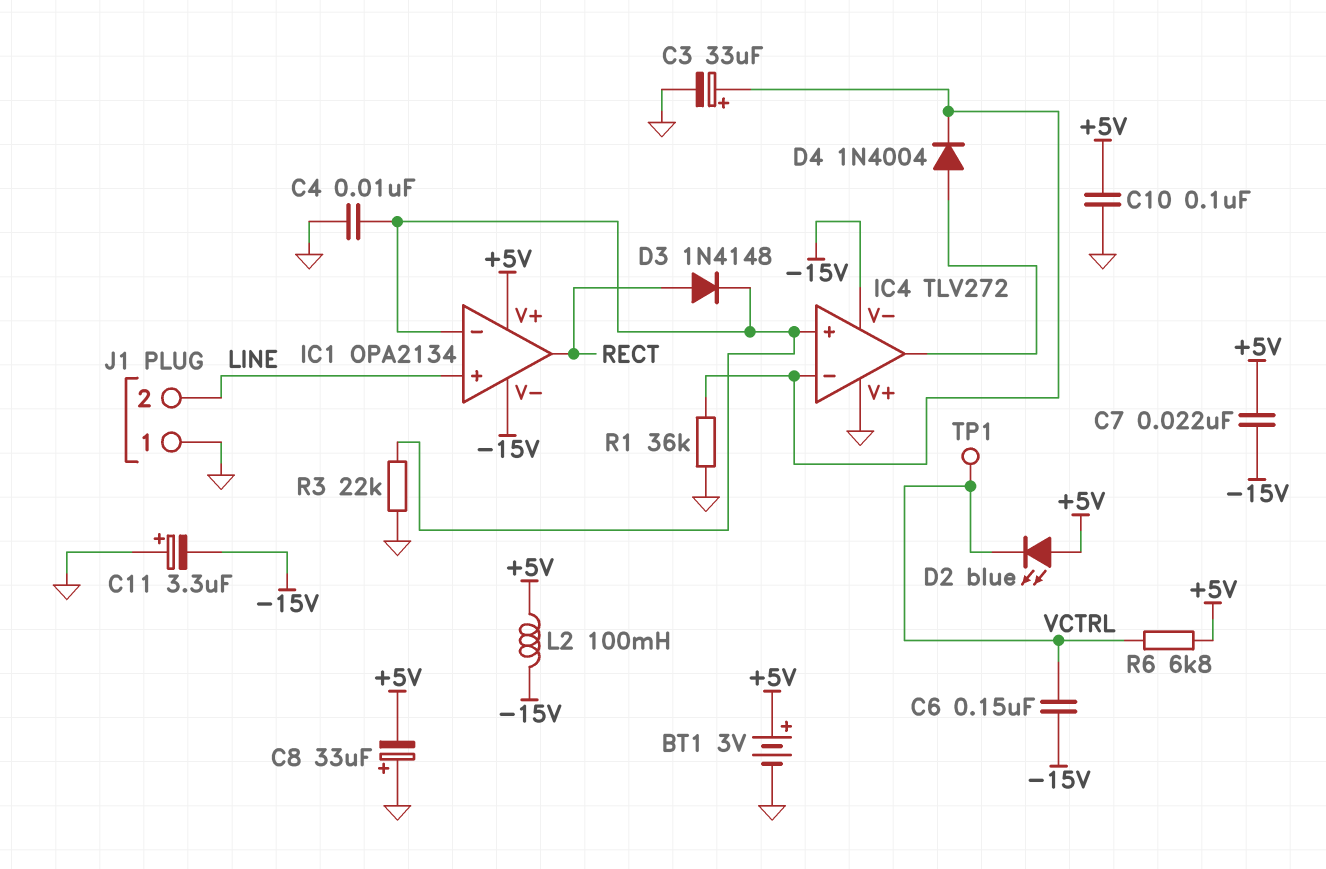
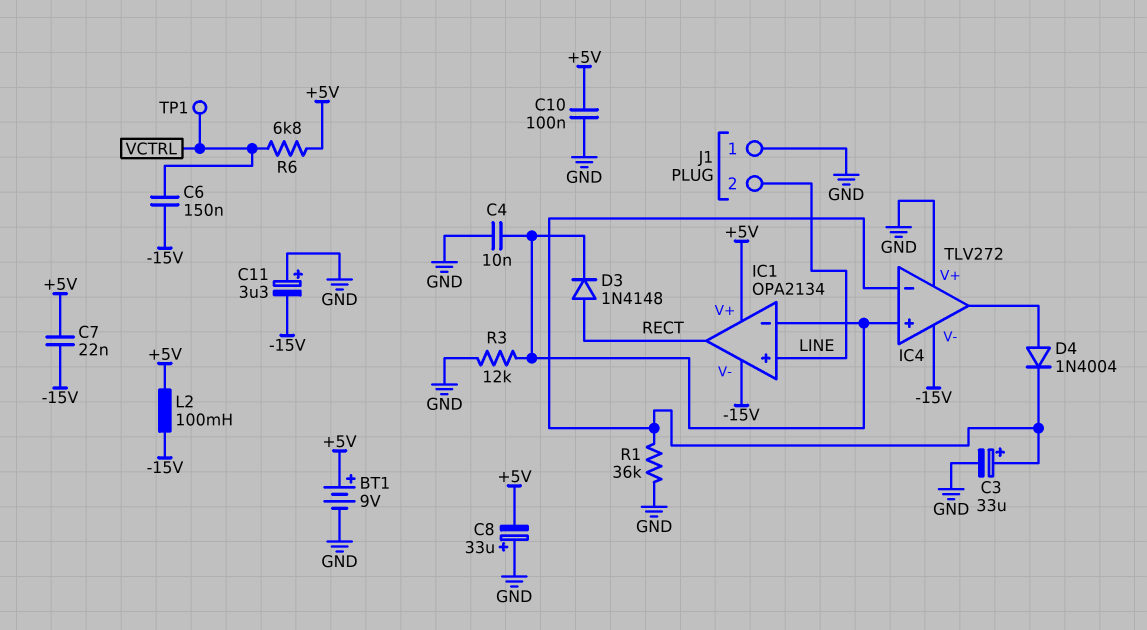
BT1: 3V (plus +5V, minus GND) -> 9V (plus +5V, minus GND)
D2: LED blue (A +5V, K VCTRL) -> none
R3: 22k (GND, IC1/in-) -> 12k (GND, IC1/in-)

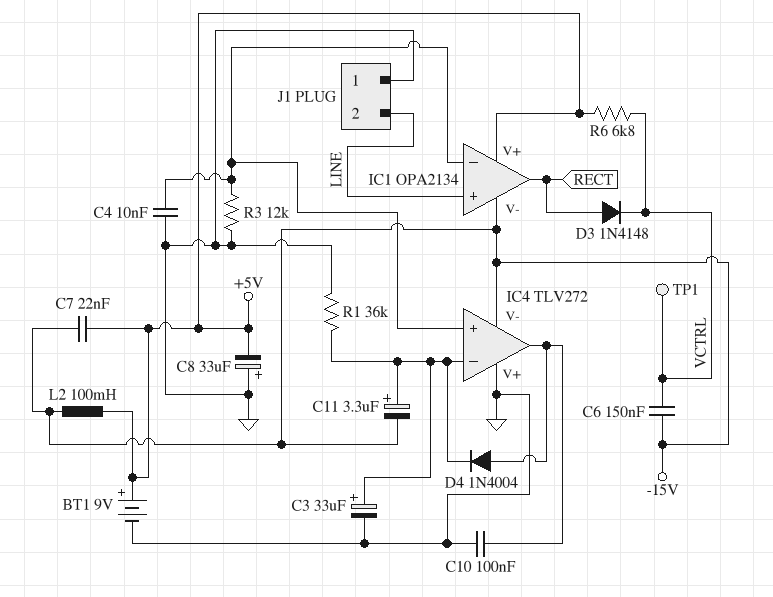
C10: 100nF (+5V, GND) -> 100nF (GND, IC4/out)
C11: 3.3uF (plus GND, minus -15V) -> 3.3uF (plus IC4/in-, minus -15V)
D3: diode 1N4148 (A RECT, K IC1/in-) -> diode 1N4148 (A RECT, K VCTRL)

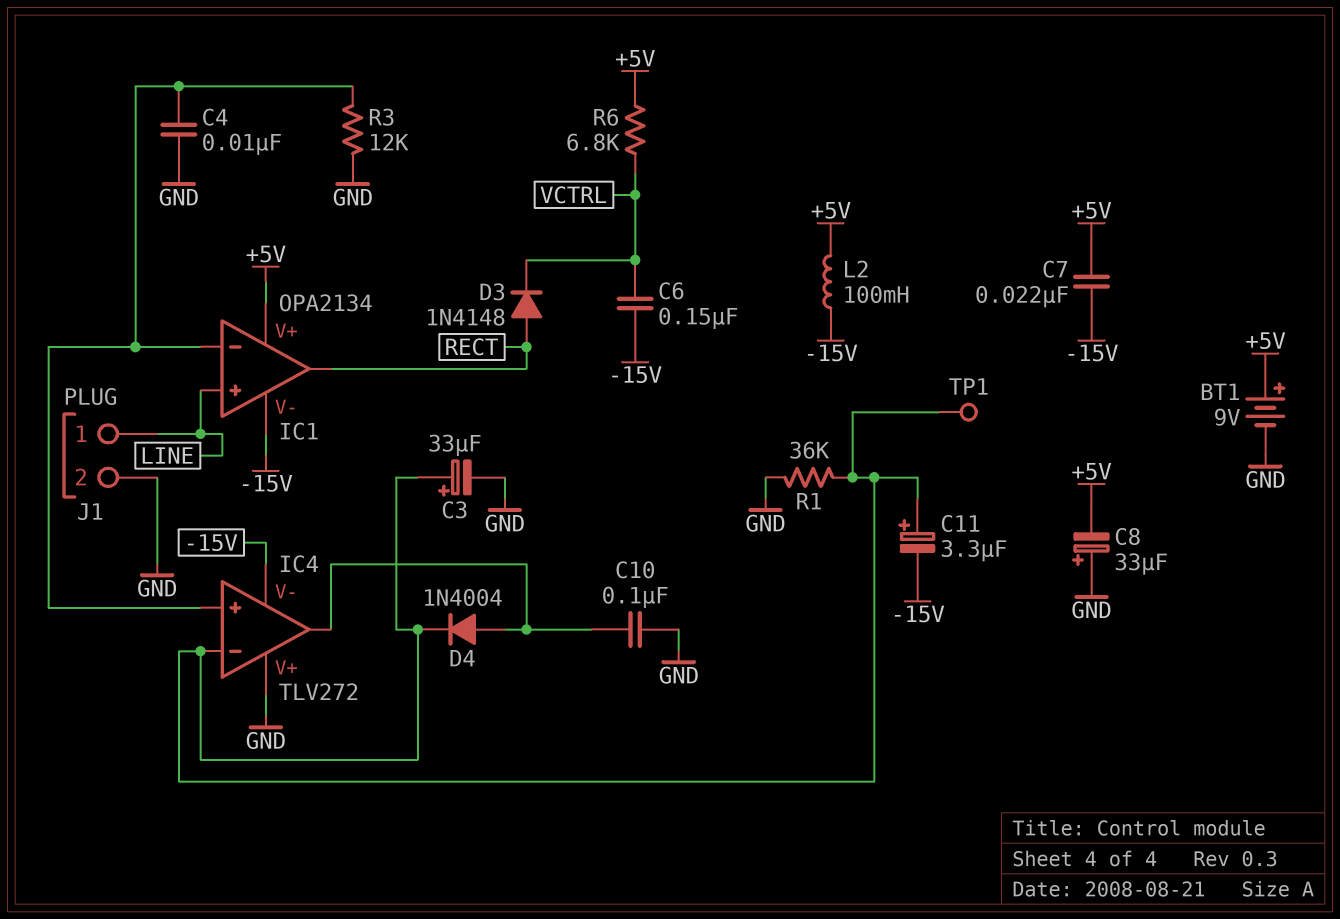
J1 pin 1: GND -> LINE
J1 pin 2: LINE -> GND
TP1: test point (VCTRL) -> test point (IC4/in-)

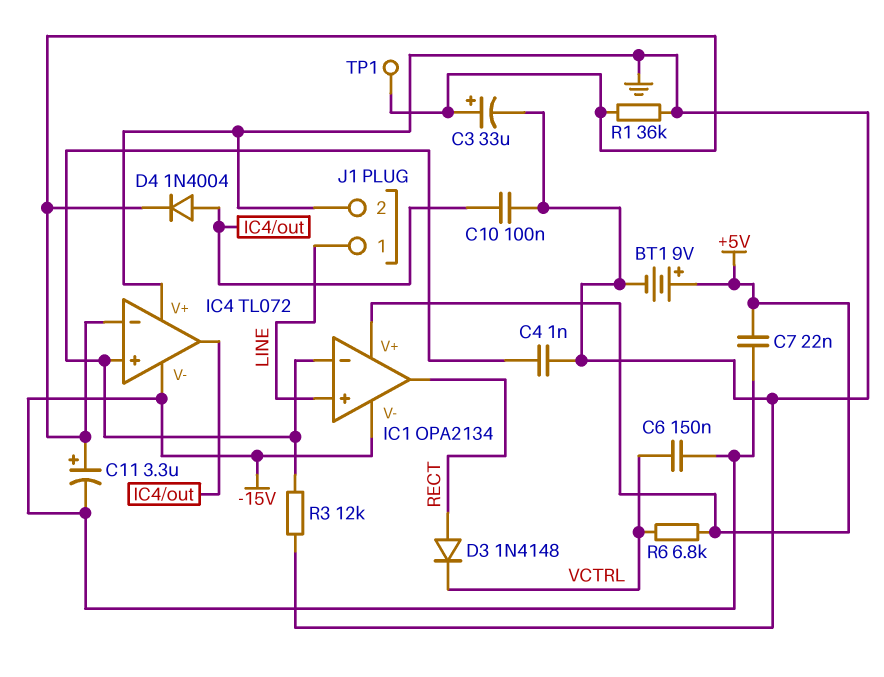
C4: 10nF (GND, IC1/in-) -> 1nF (GND, IC1/in-)
C8: 33uF (plus GND, minus +5V) -> none
IC4: TLV272 -> TL072
L2: 100mH (+5V, -15V) -> none

